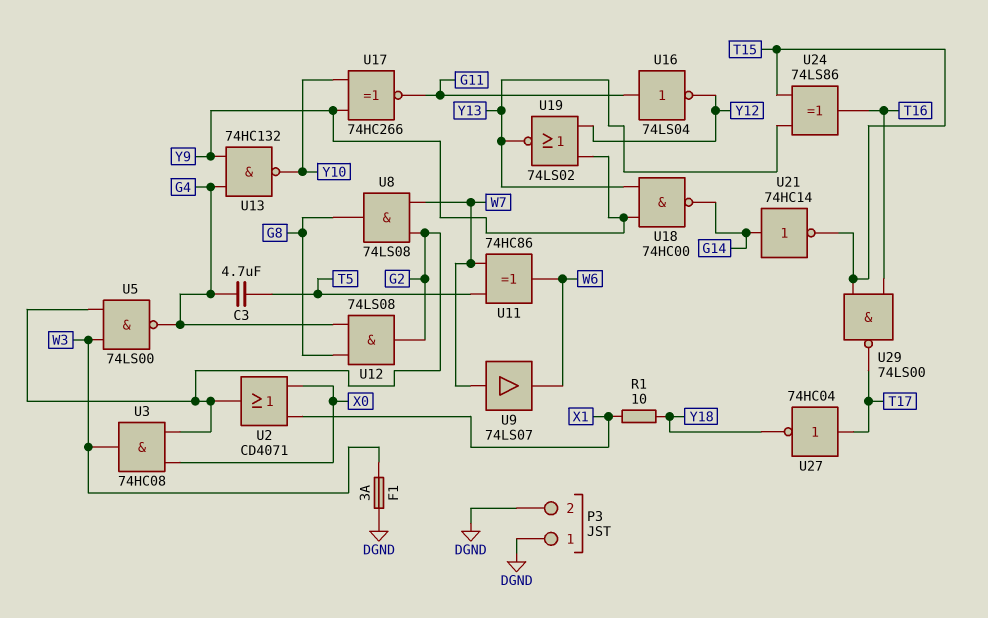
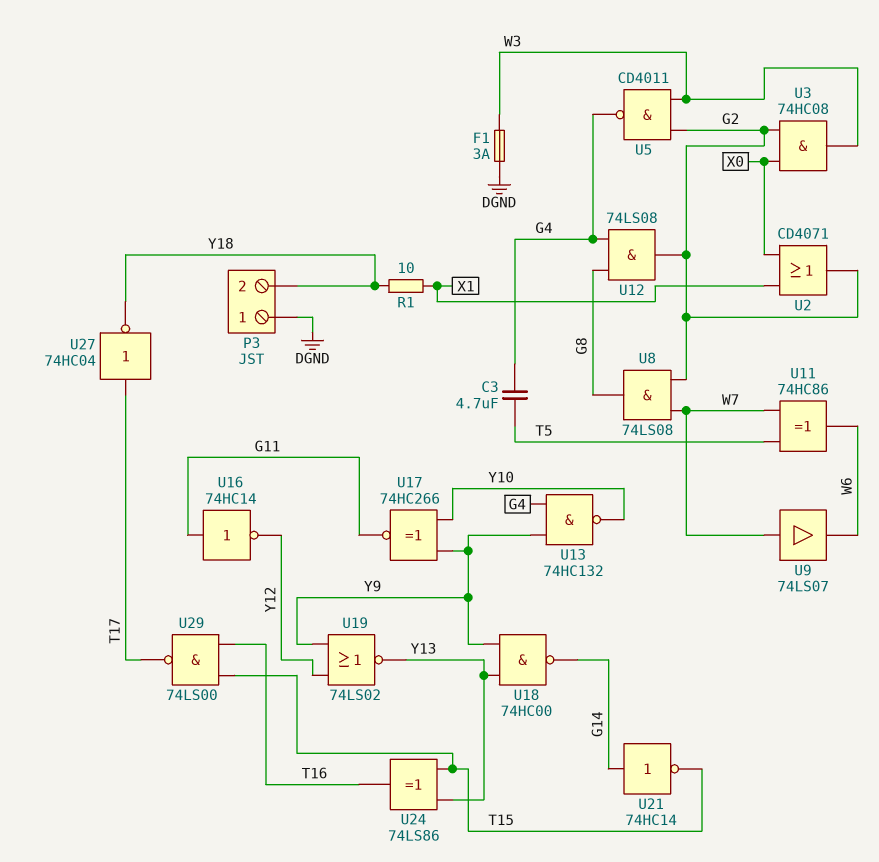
P3 pin 2: DGND -> Y18
U5: NAND 74LS00 (in G2, in W3, out G4) -> NAND CD4011 (in G2, in W3, out G4)
U16: NOT 74LS04 (in G11, out Y12) -> NOT 74HC14 (in G11, out Y12)

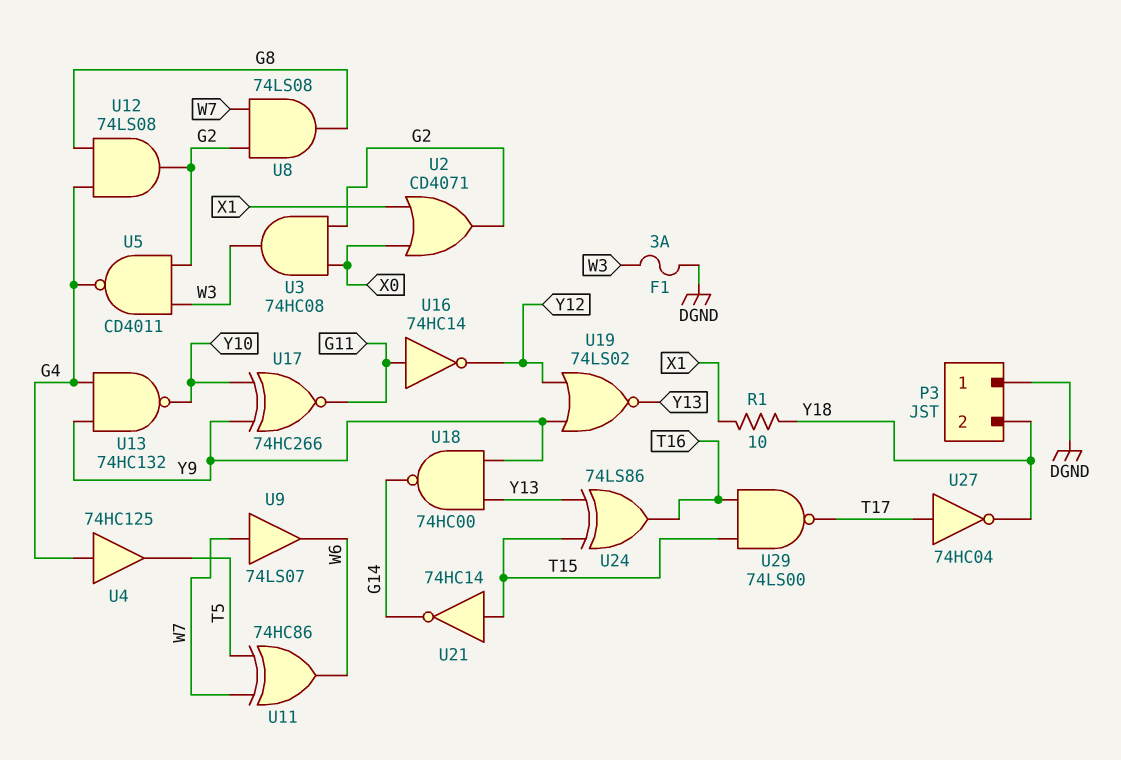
C3: 4.7uF (G4, T5) -> none
U4: none -> buffer 74HC125 (in G4, out T5)
U21: NOT 74HC14 (in G14, out T15) -> NOT 74HC14 (in T15, out G14)

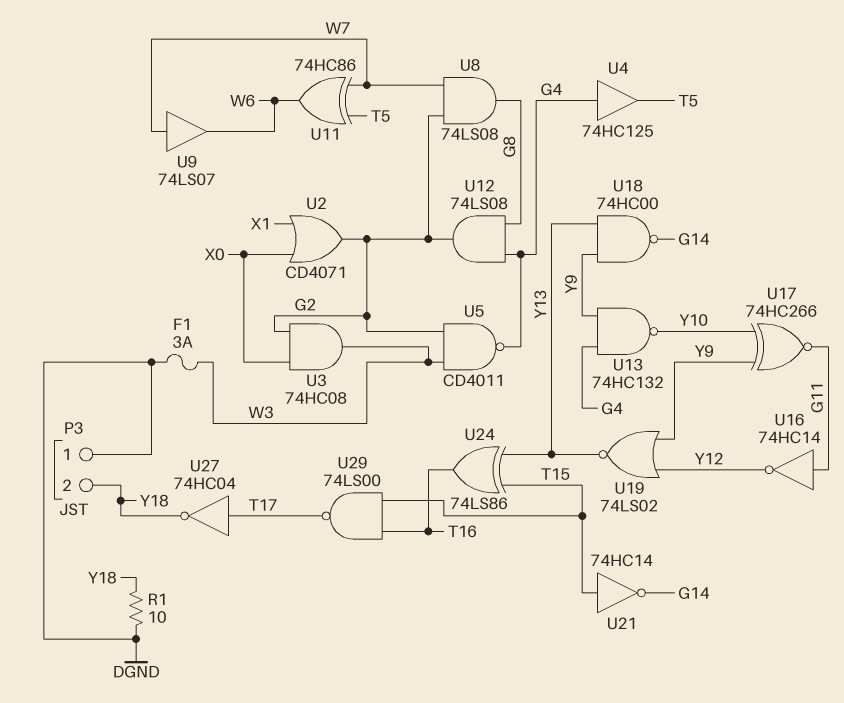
R1: 10 (X1, Y18) -> 10 (DGND, Y18)

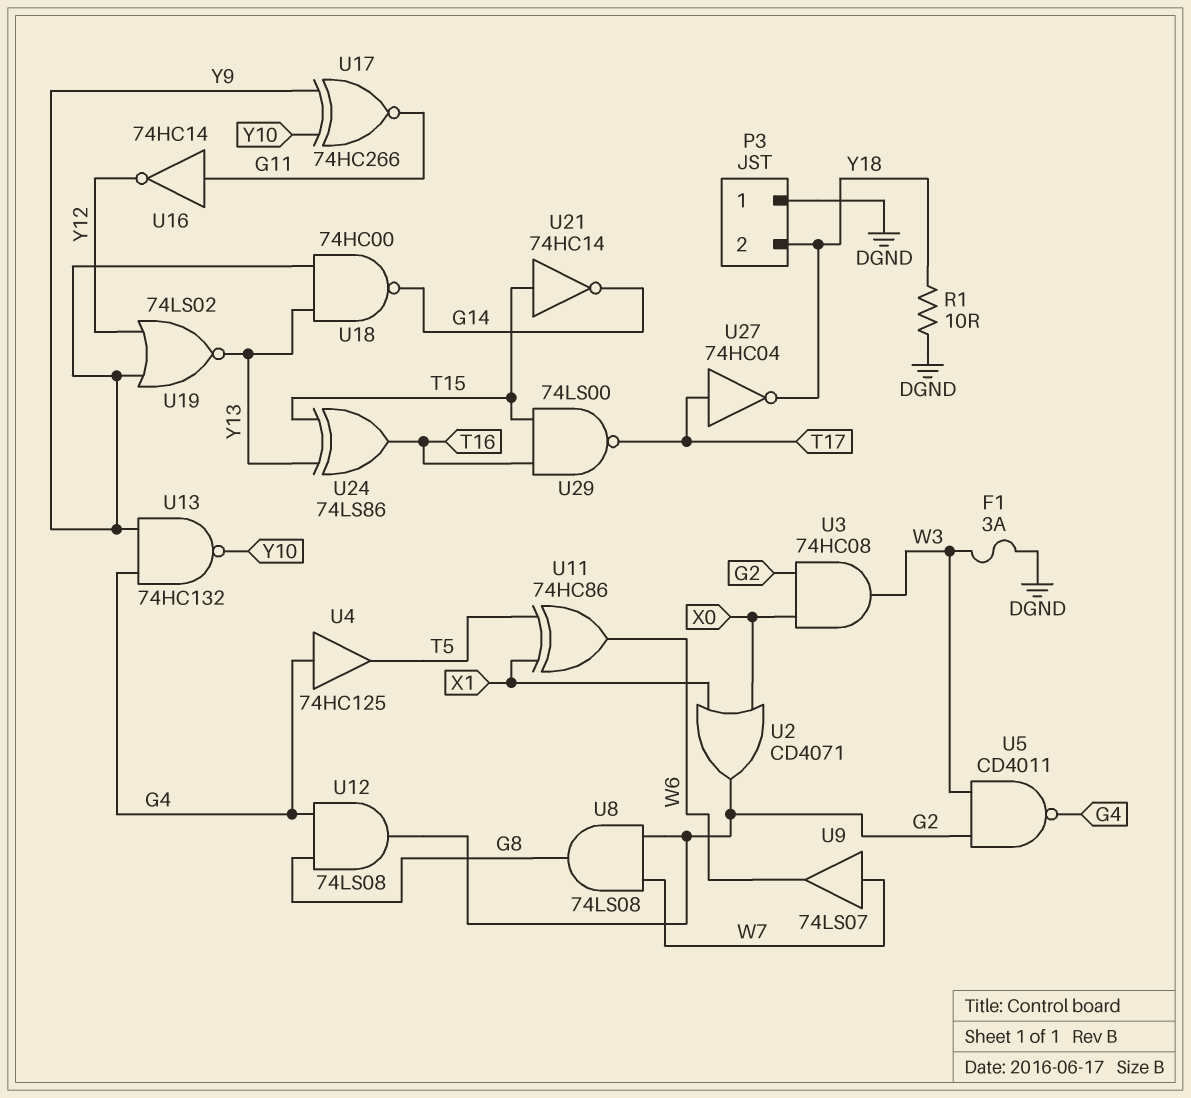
U11: XOR 74HC86 (in T5, in W7, out W6) -> XOR 74HC86 (in T5, in X1, out W6)

